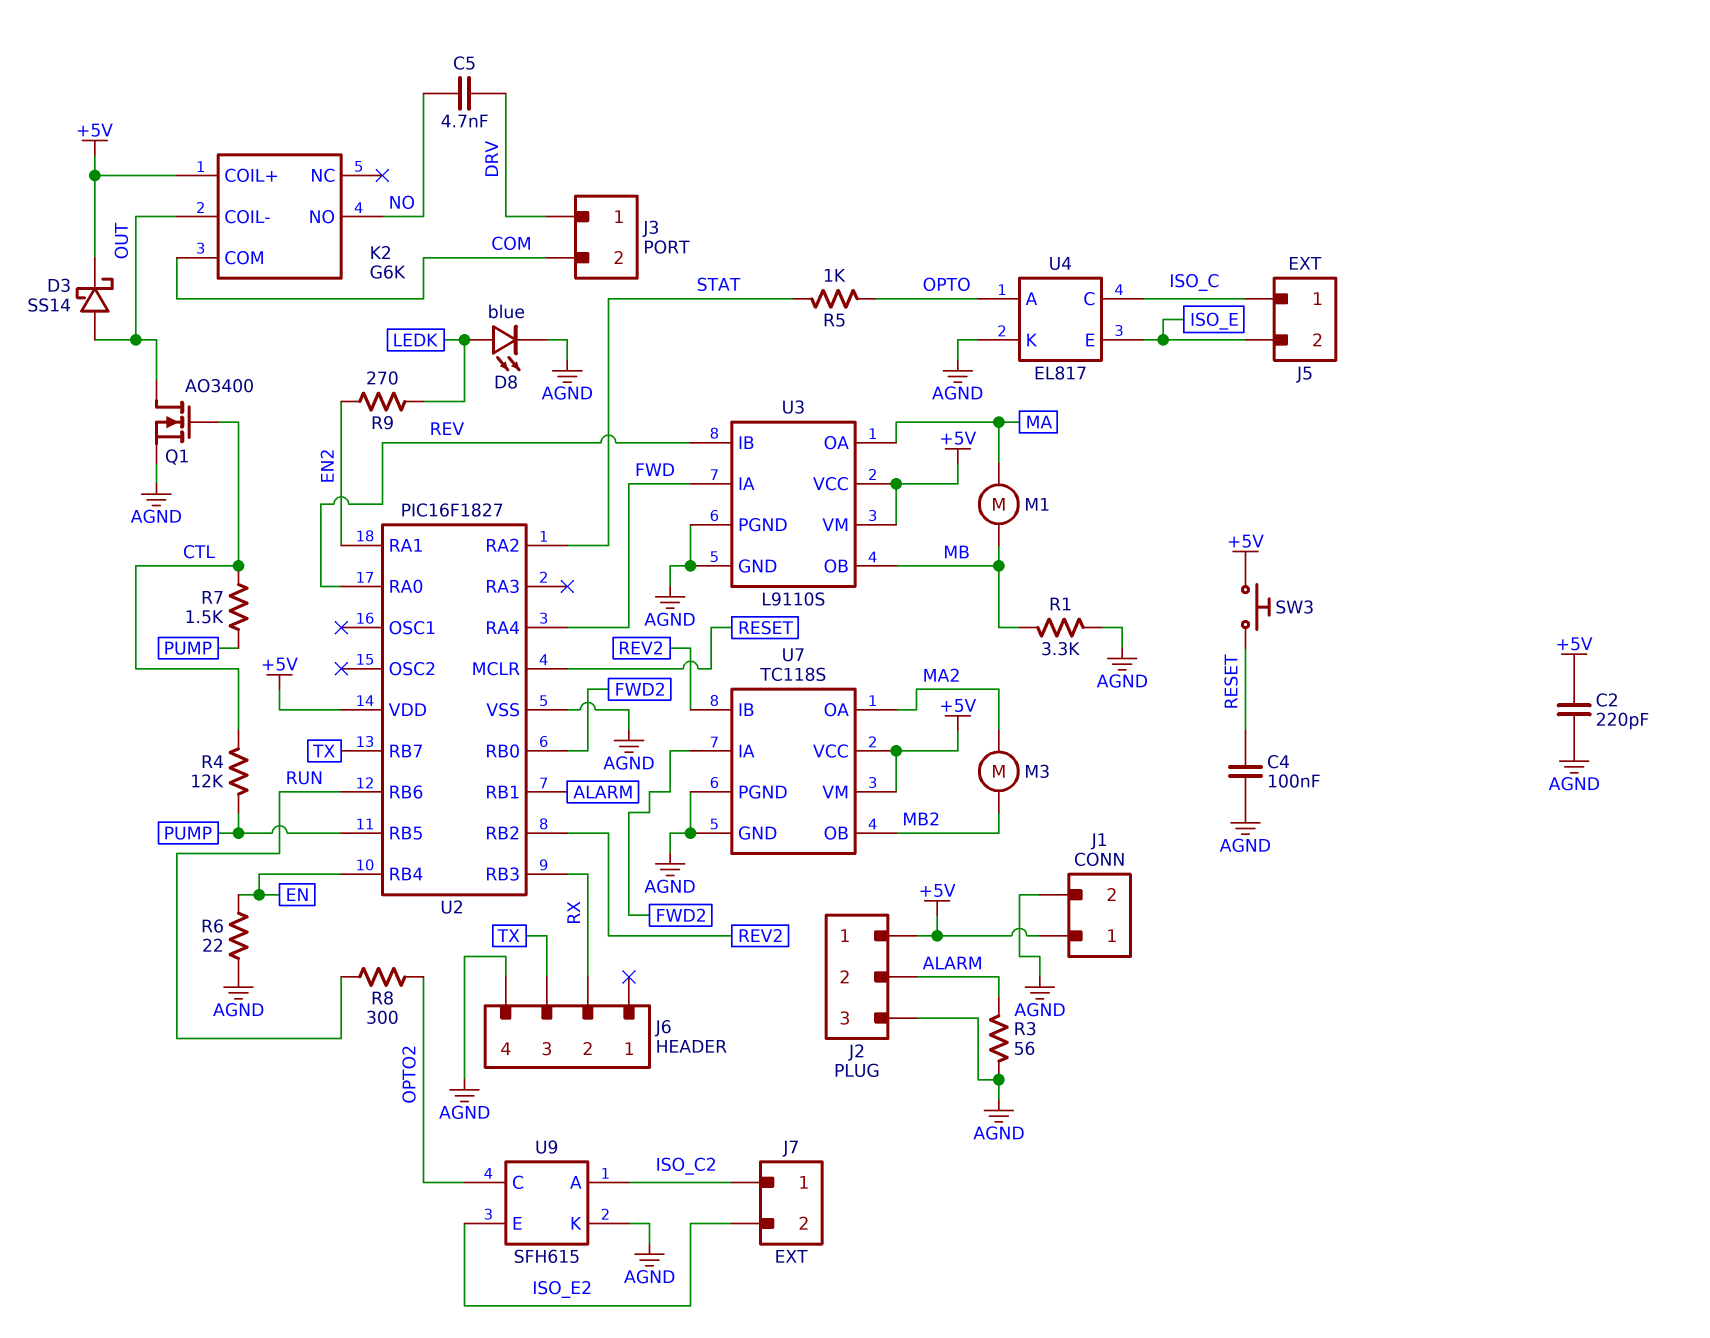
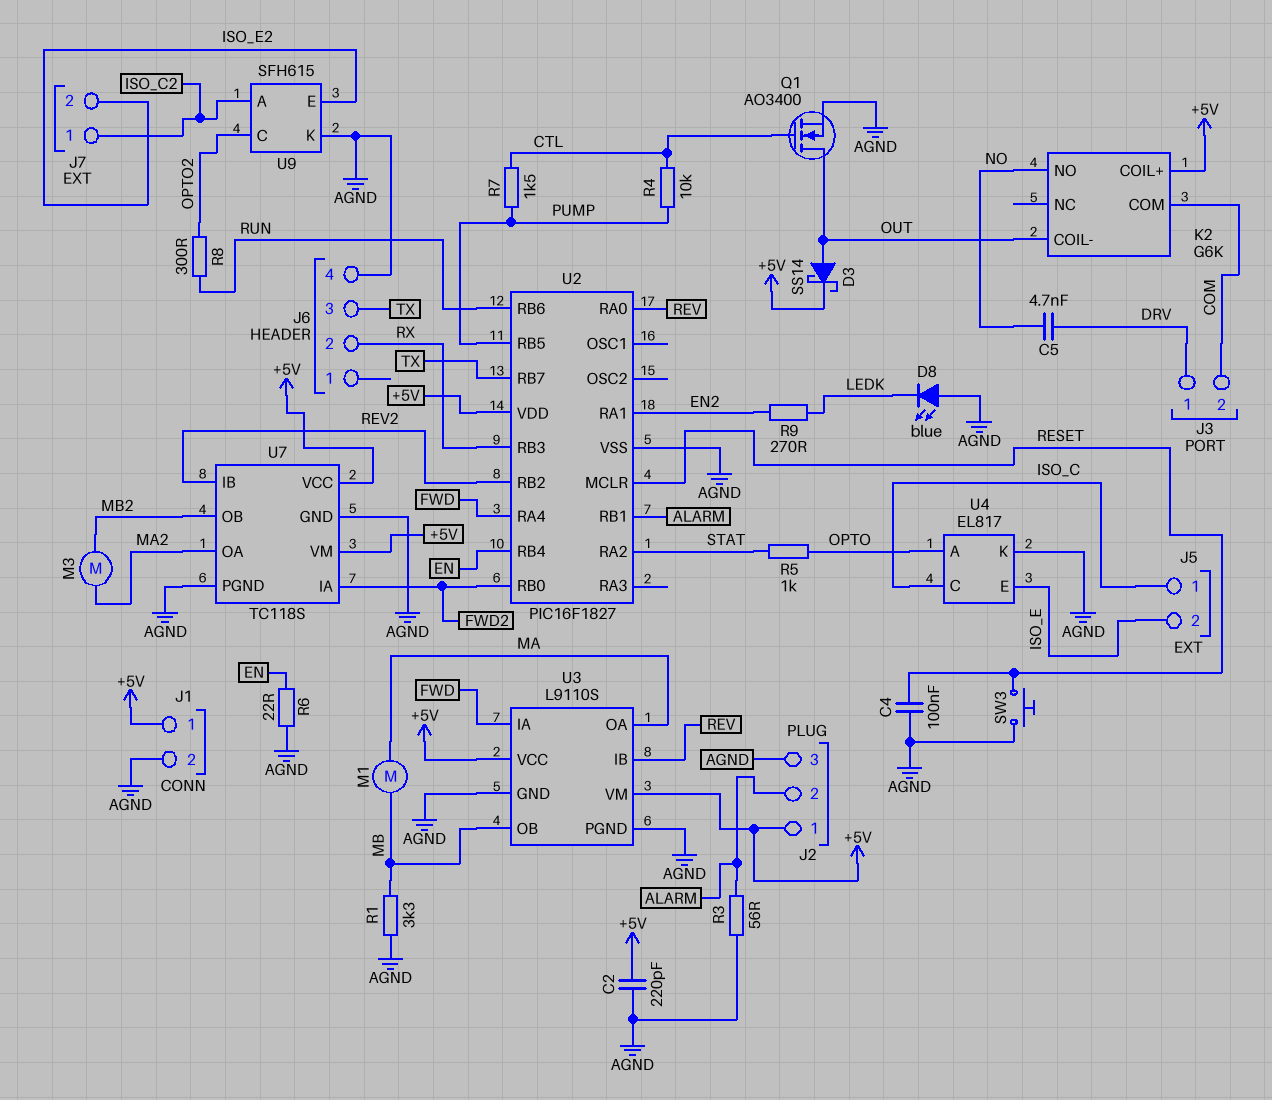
D8: LED blue (A LEDK, K AGND) -> LED blue (A AGND, K LEDK)
R4: 12k (CTL, PUMP) -> 10k (CTL, PUMP)
SW3: button (+5V, RESET) -> button (AGND, RESET)

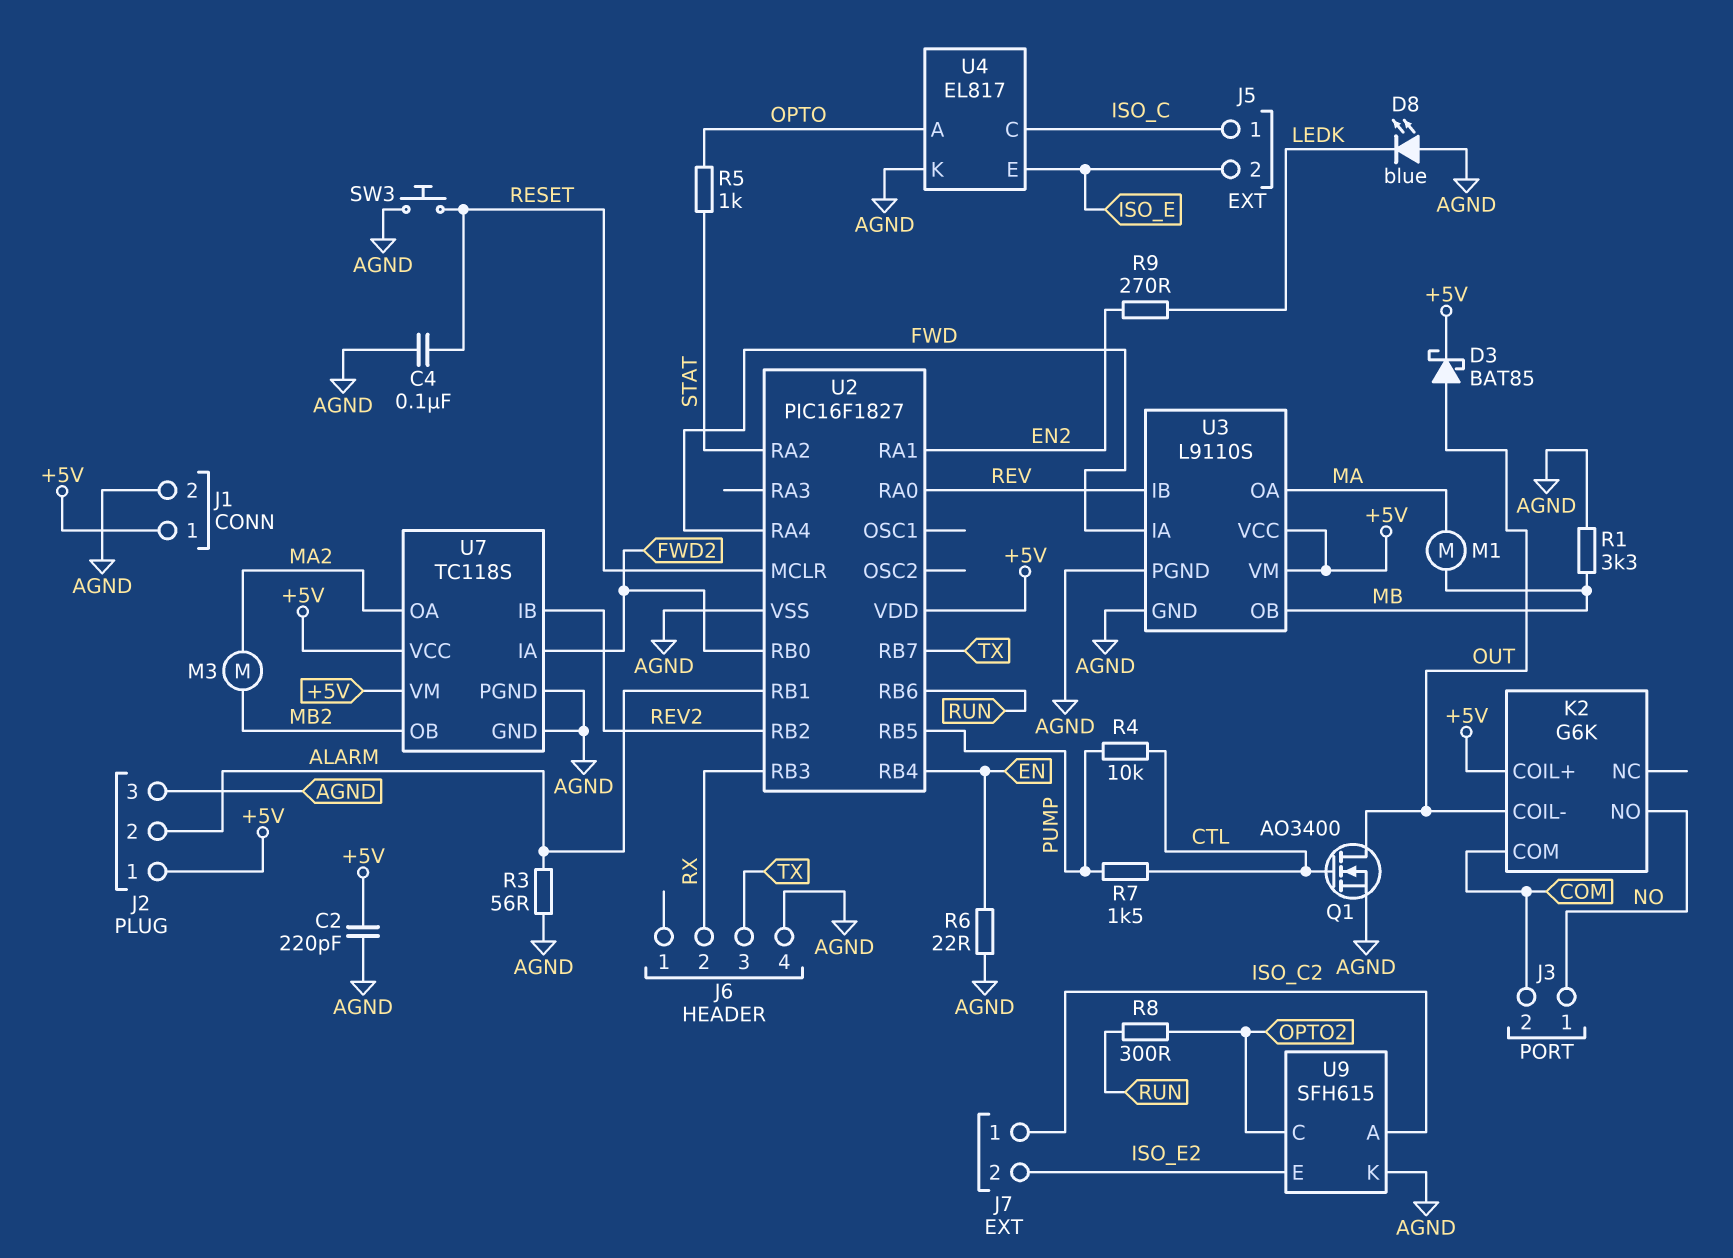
C5: 4.7nF (DRV, NO) -> none
D3: schottky SS14 (A OUT, K +5V) -> schottky BAT85 (A OUT, K +5V)
J3 pin 1: DRV -> NO

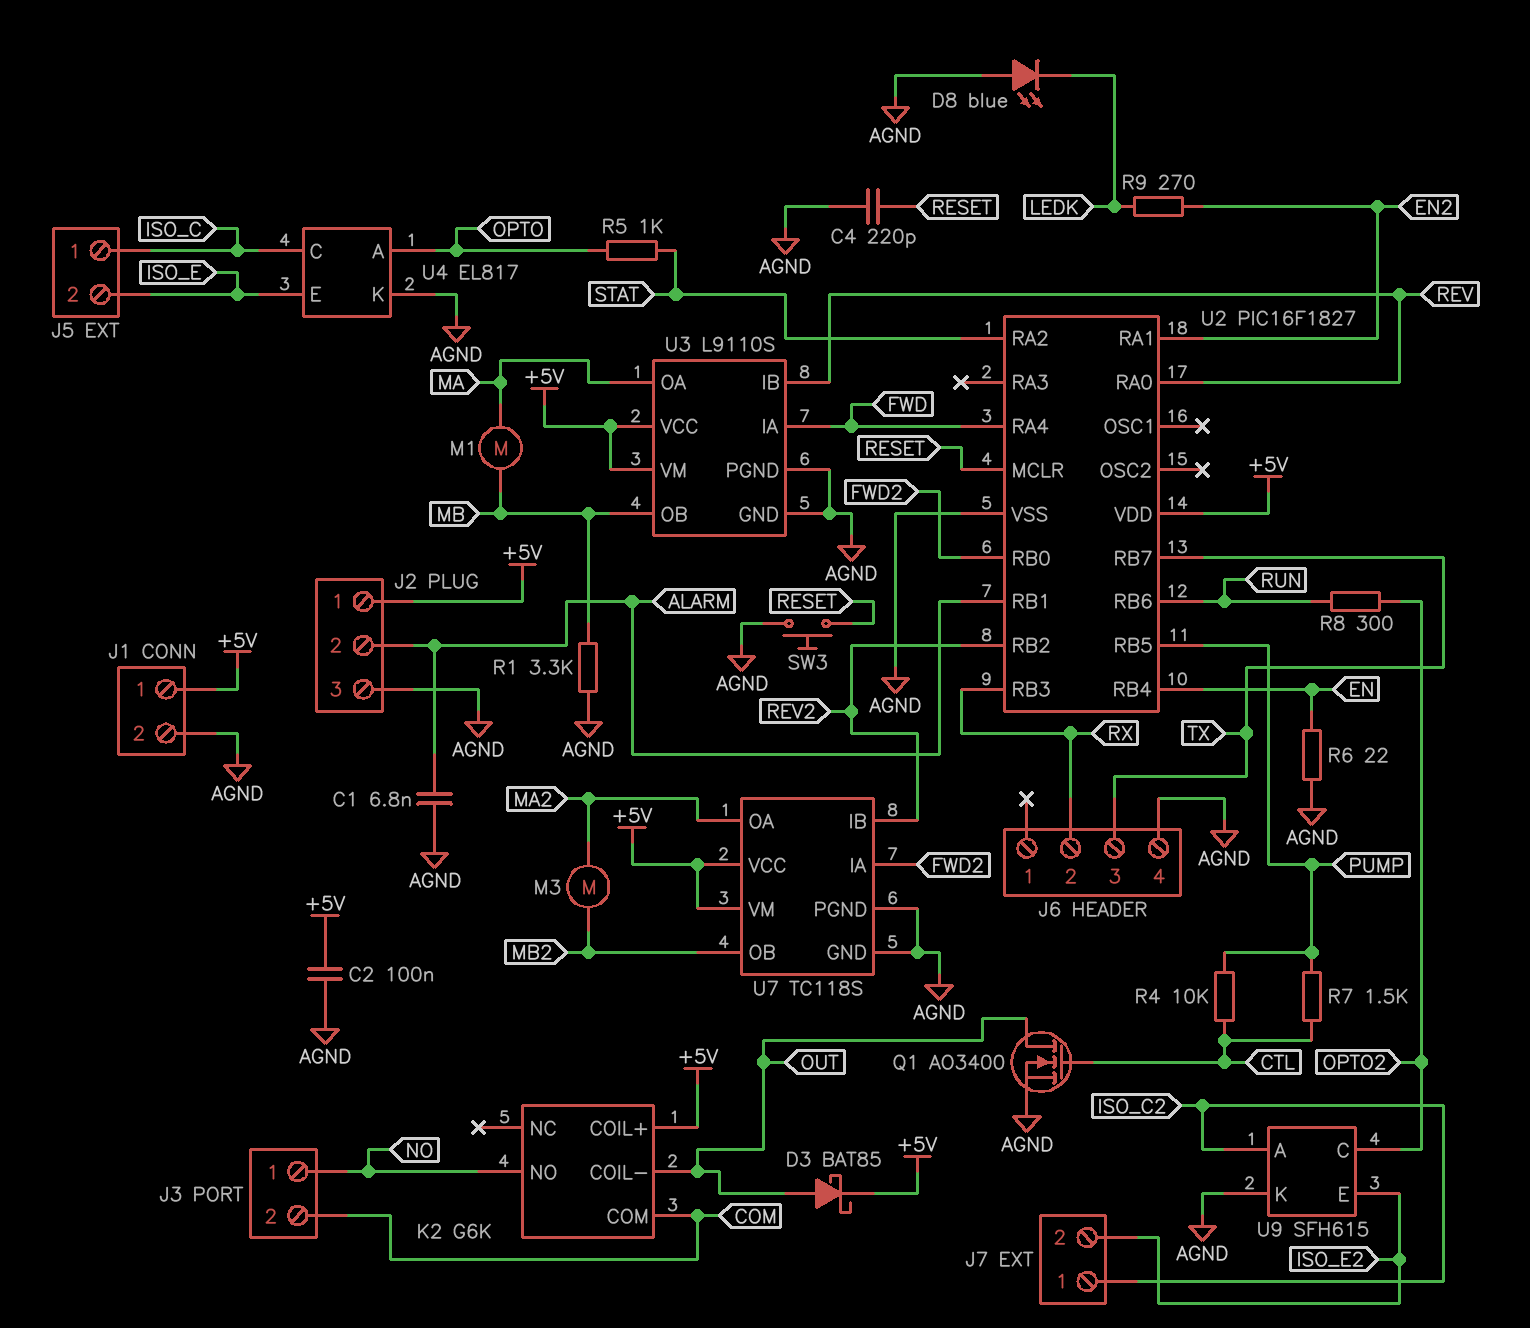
C1: none -> 6.8nF (AGND, ALARM)
C2: 220pF (+5V, AGND) -> 100nF (+5V, AGND)
C4: 100nF (AGND, RESET) -> 220pF (AGND, RESET)
R3: 56 (AGND, ALARM) -> none

